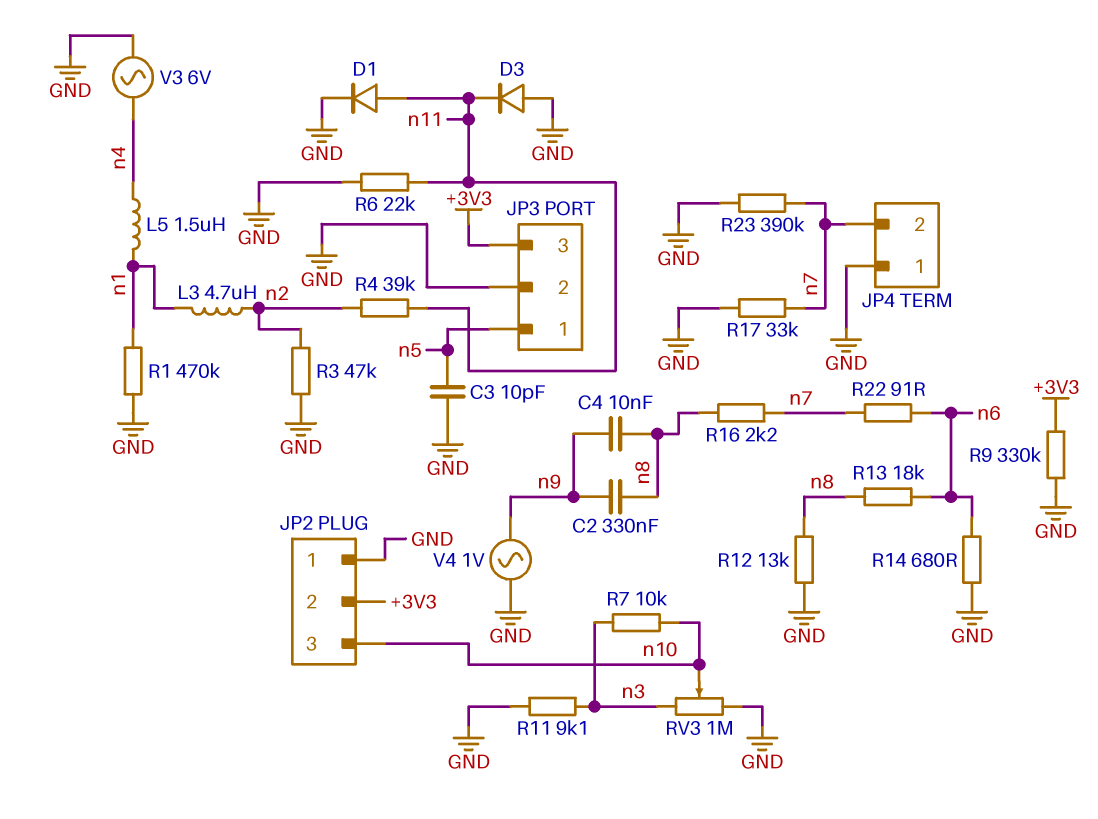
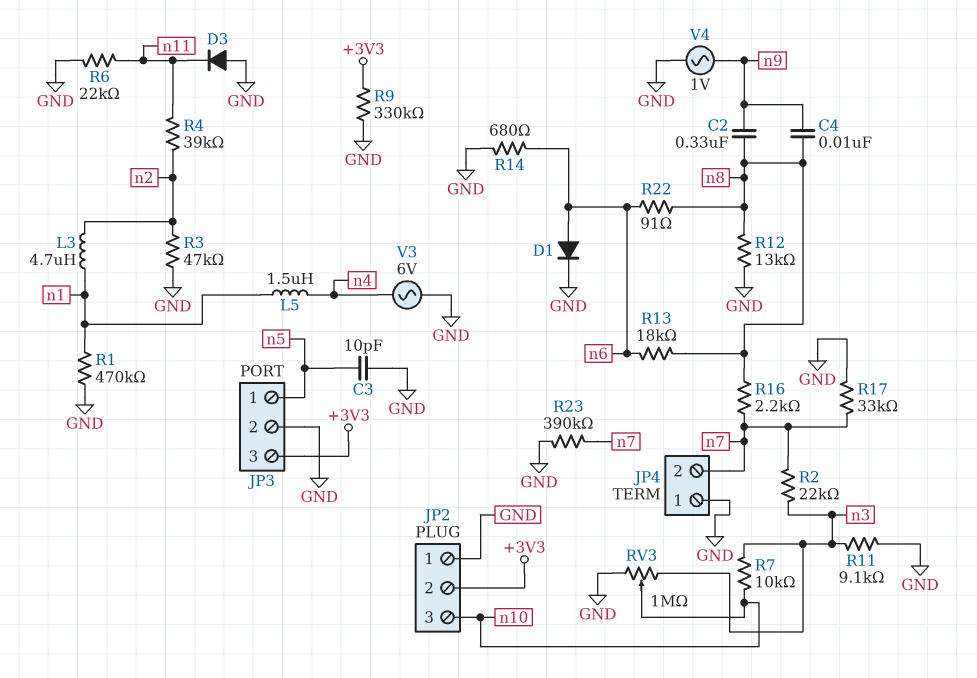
D1: diode (A n11, K GND) -> diode (A n6, K GND)
R2: none -> 22k (n3, n7)
R22: 91 (n6, n7) -> 91 (n6, n8)

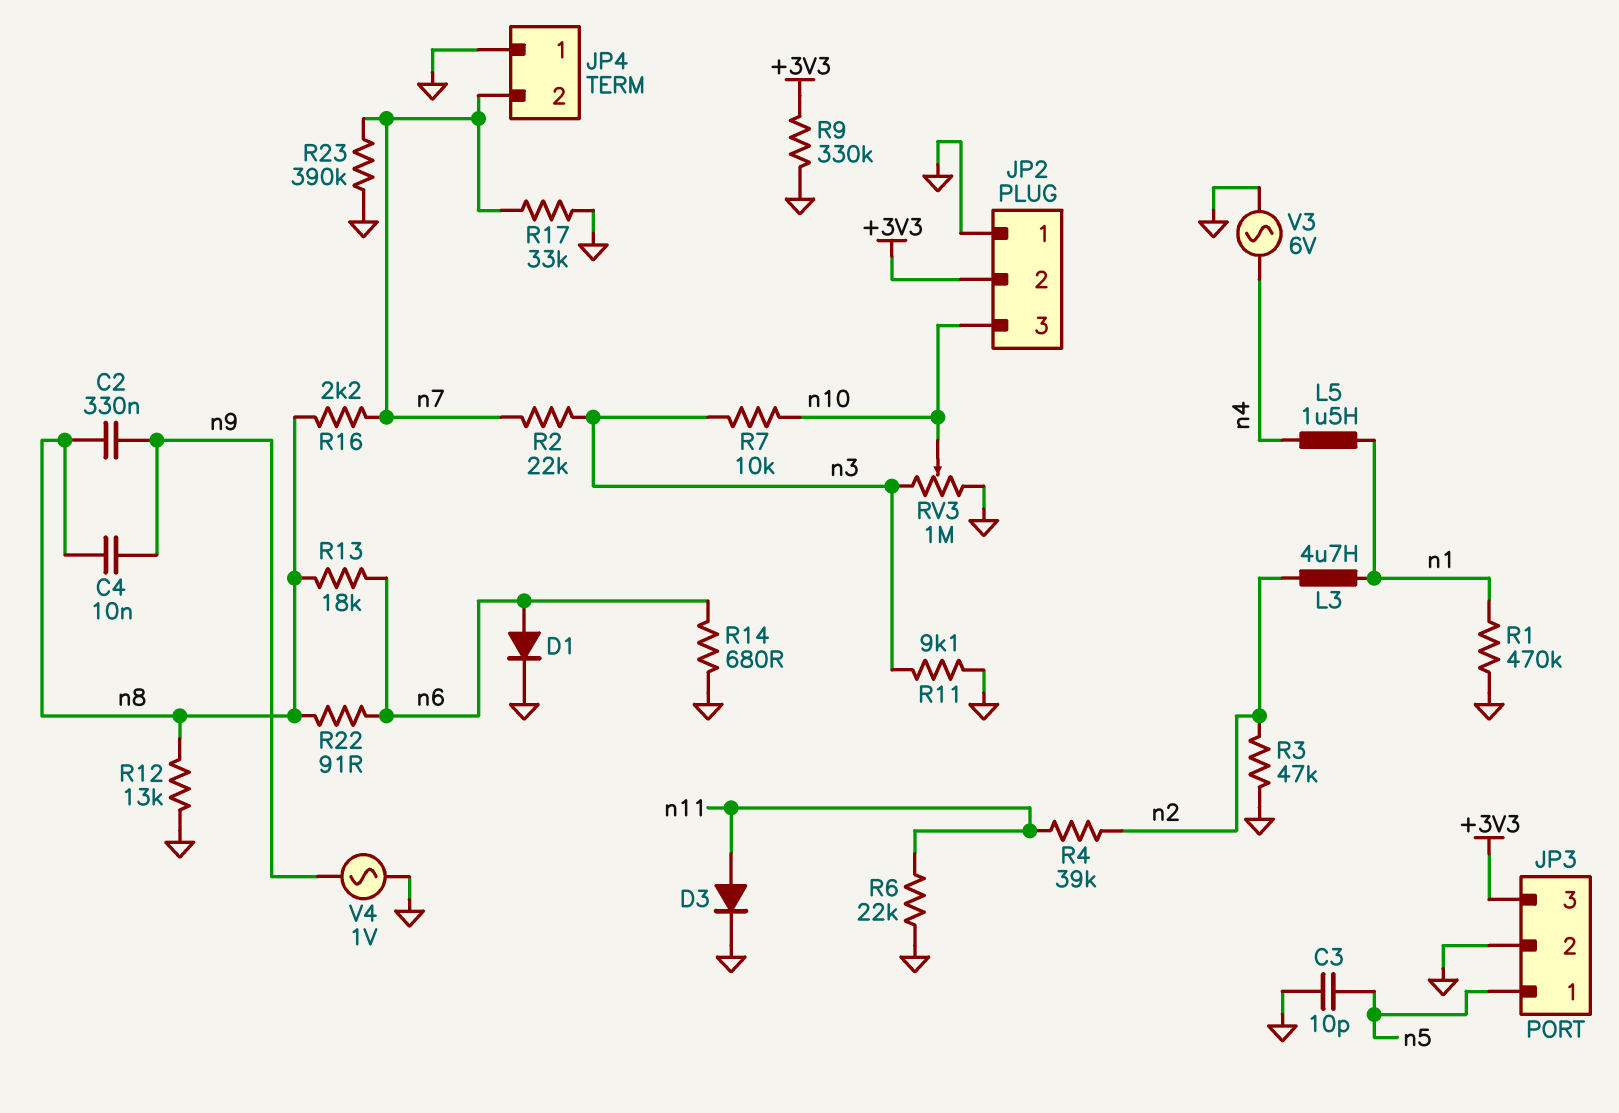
D3: diode (A GND, K n11) -> diode (A n11, K GND)

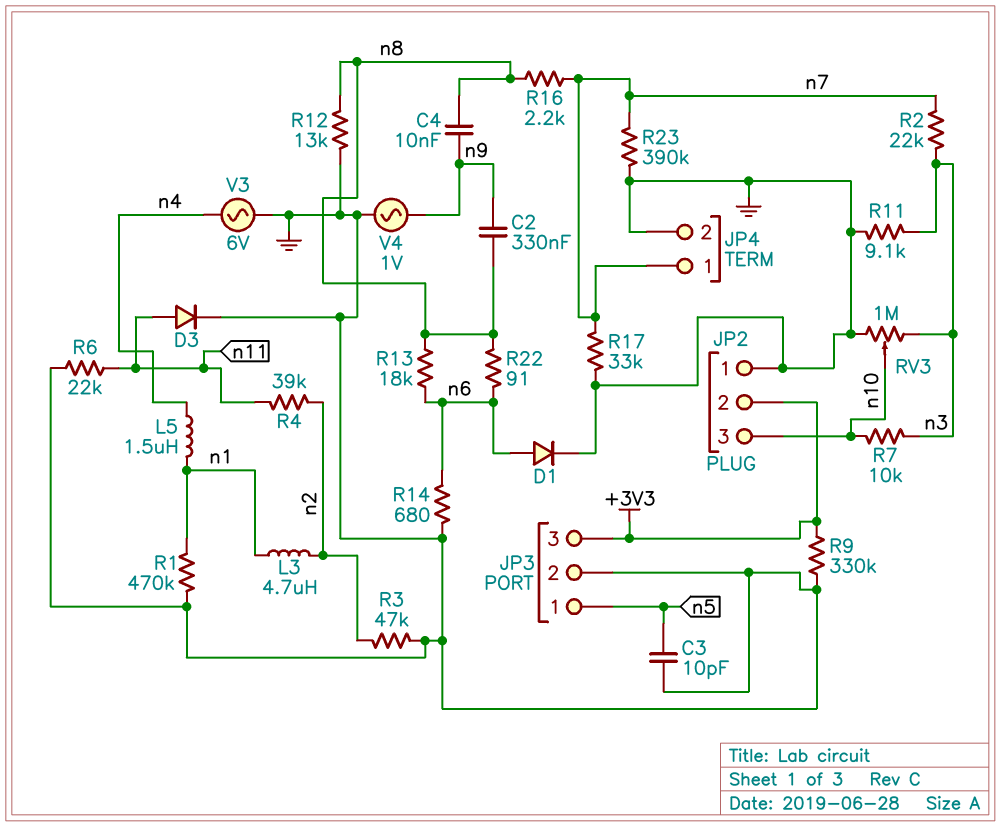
JP4 pin 1: GND -> n7
JP4 pin 2: n7 -> GND

